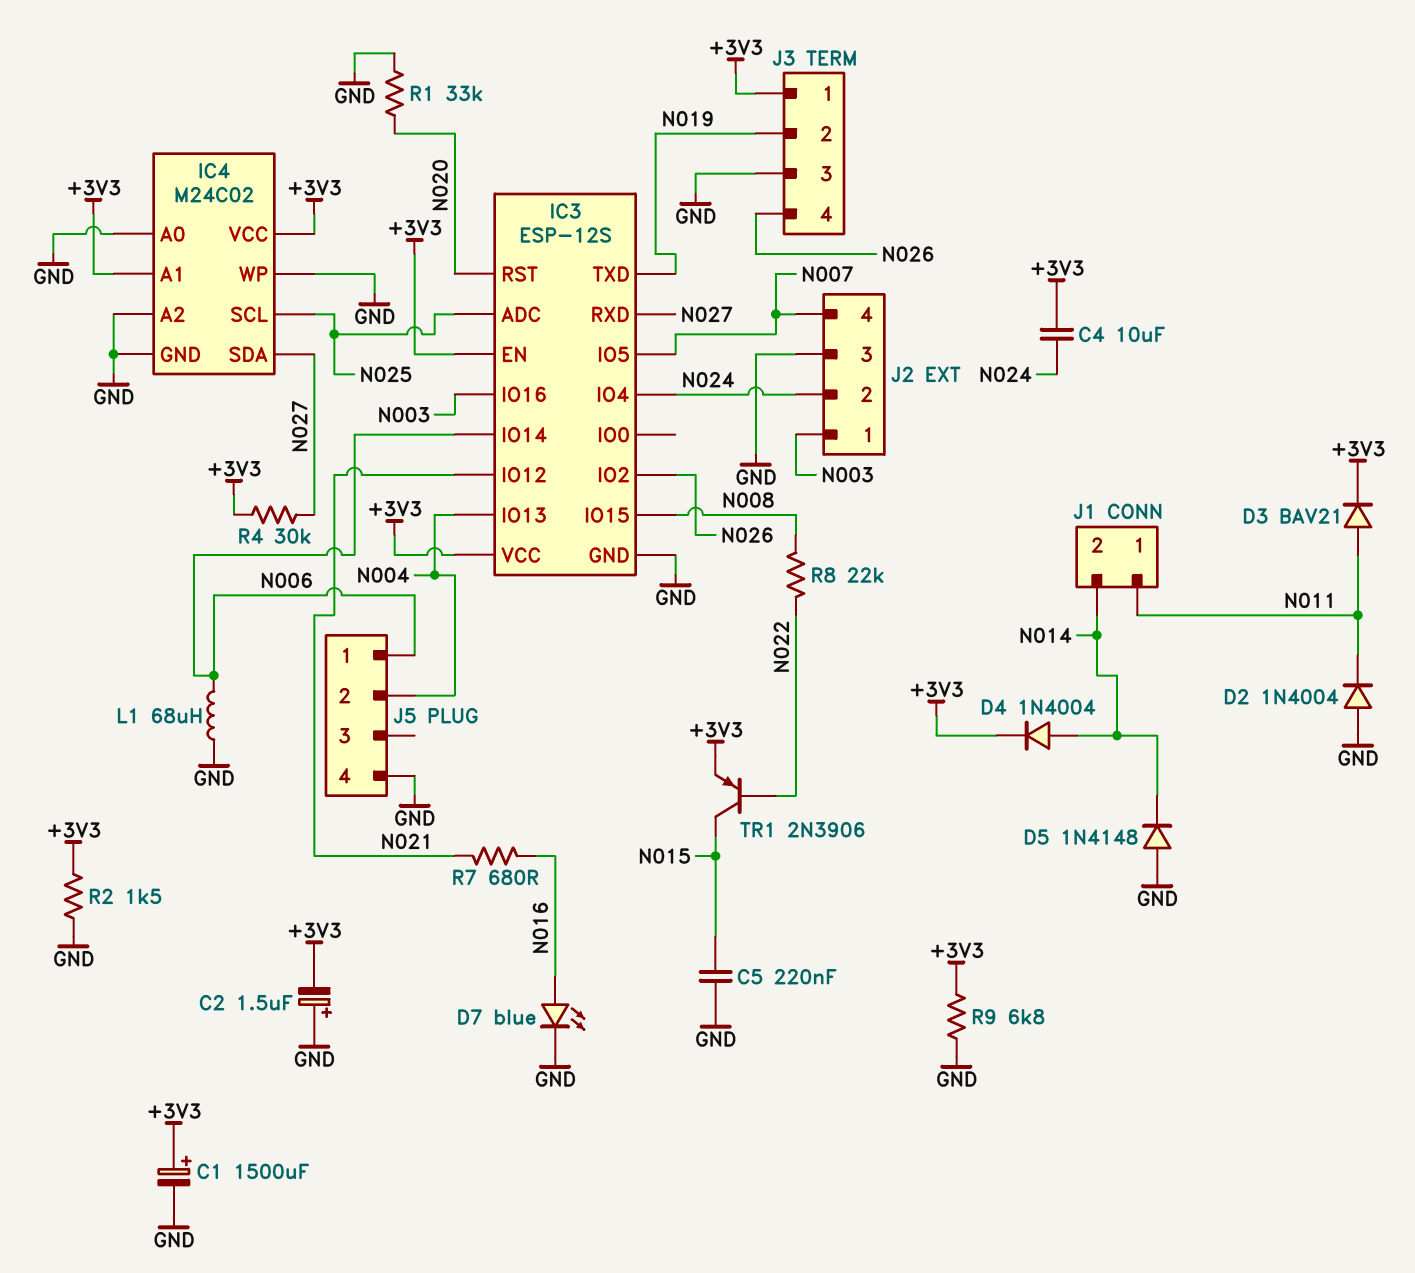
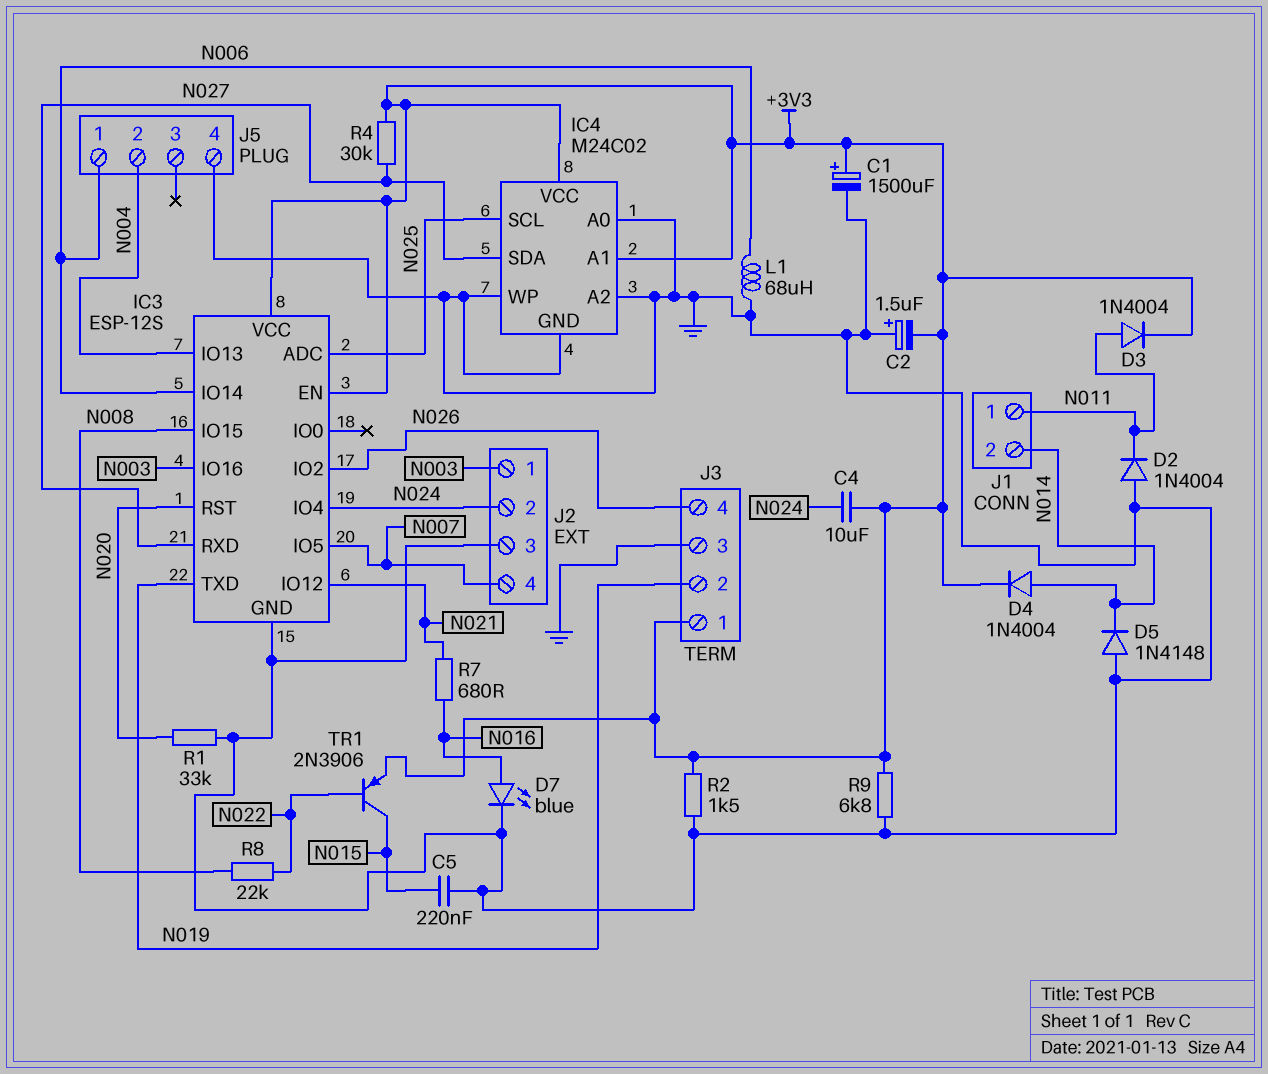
D3: diode BAV21 (A N011, K +3V3) -> diode 1N4004 (A N011, K +3V3)

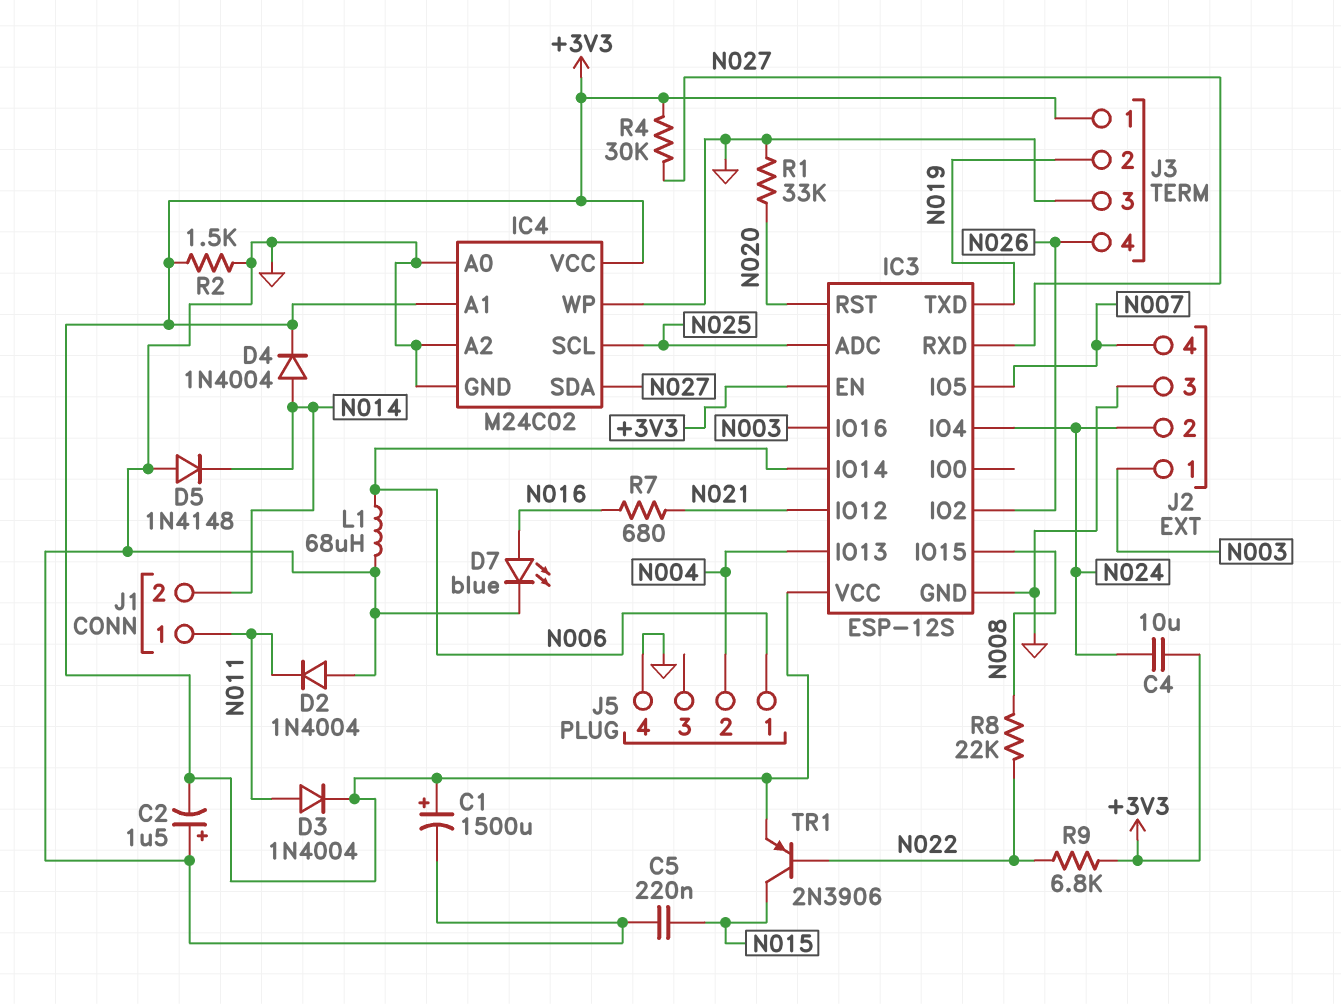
R9: 6.8k (+3V3, GND) -> 6.8k (+3V3, N022)

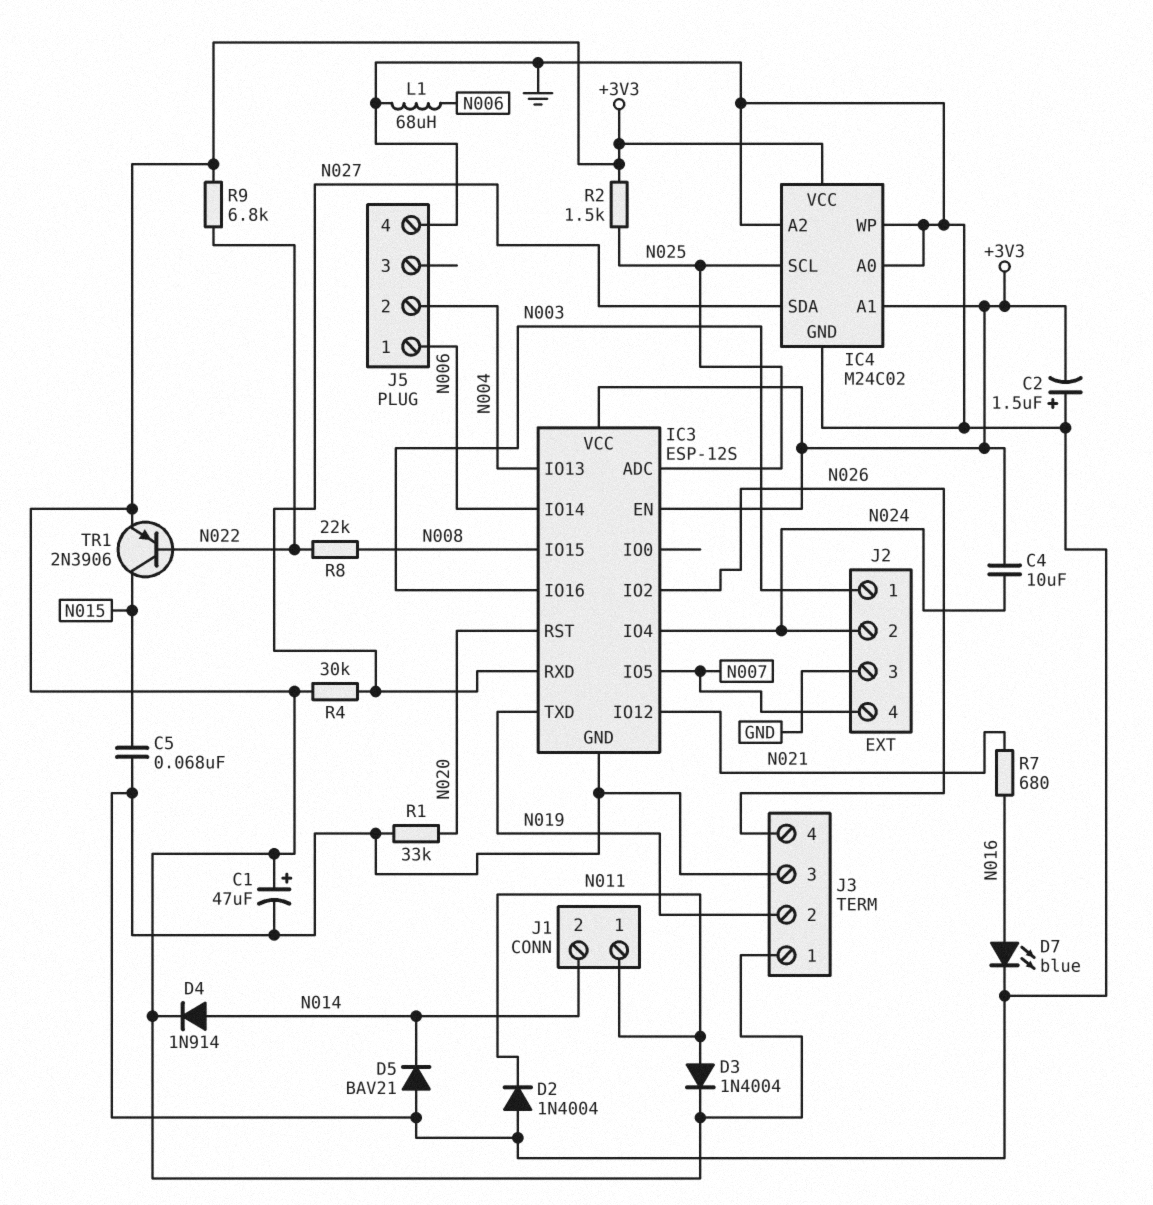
C1: 1500uF (plus +3V3, minus GND) -> 47uF (plus +3V3, minus GND)
C5: 220nF (GND, N015) -> 68nF (GND, N015)
D4: diode 1N4004 (A N014, K +3V3) -> diode 1N914 (A N014, K +3V3)
D5: diode 1N4148 (A GND, K N014) -> diode BAV21 (A GND, K N014)
R2: 1.5k (+3V3, GND) -> 1.5k (+3V3, N025)

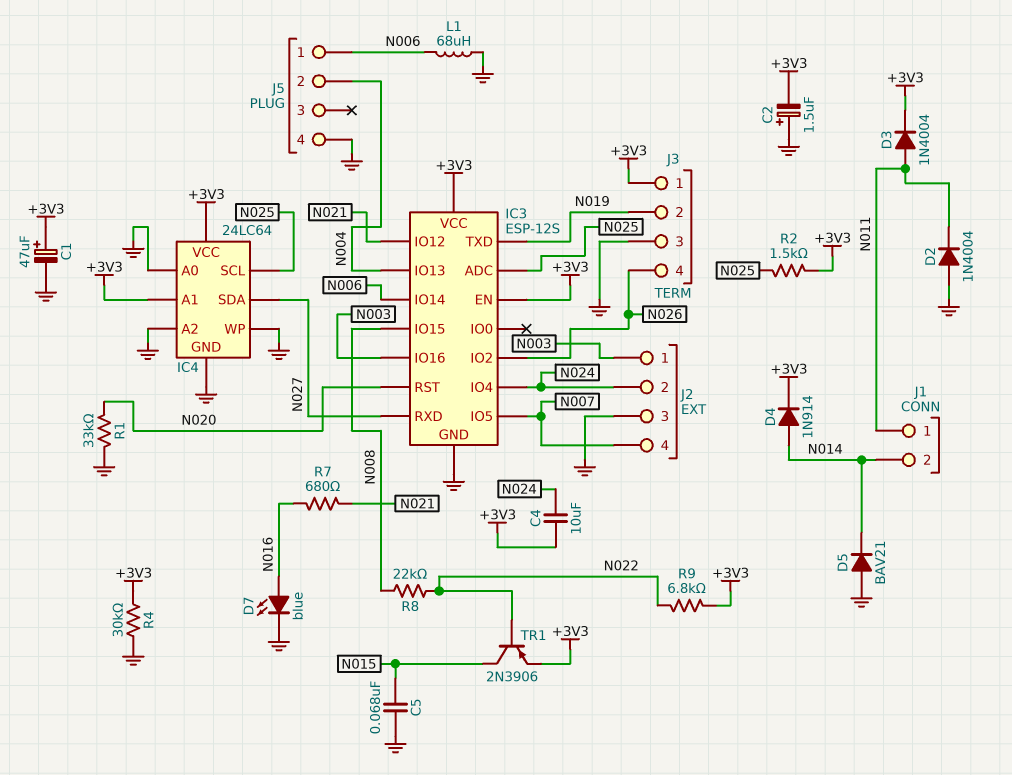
IC4: M24C02 -> 24LC64
R4: 30k (+3V3, N027) -> 30k (+3V3, GND)

